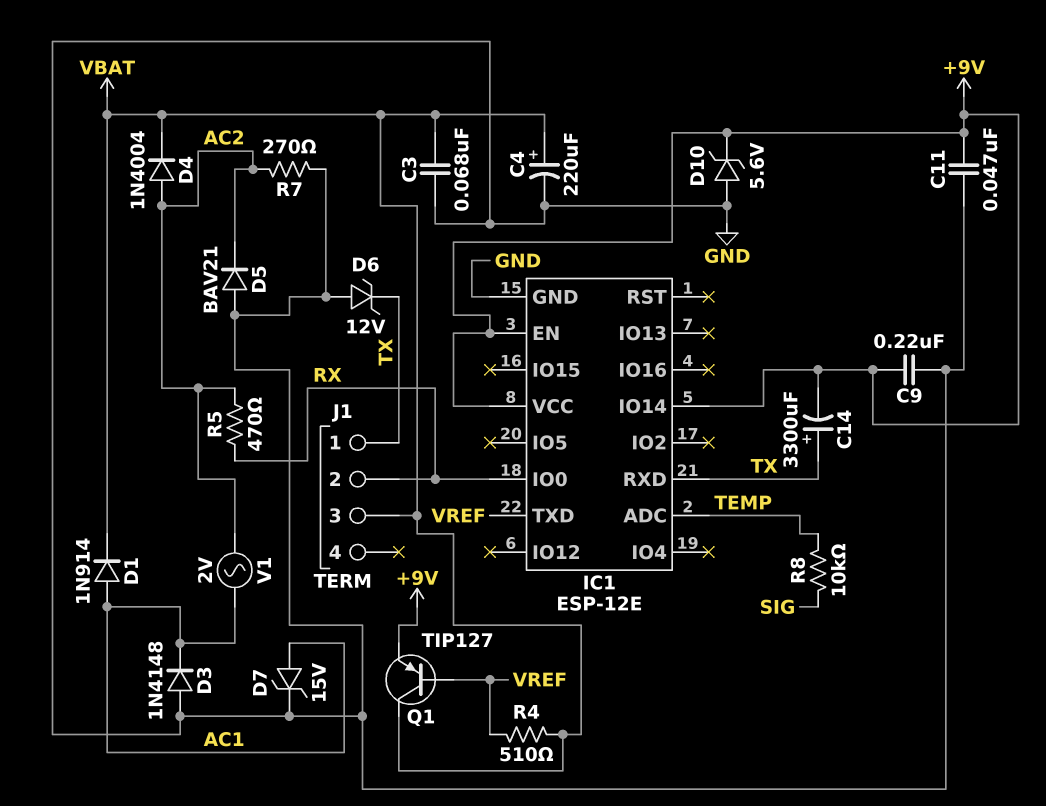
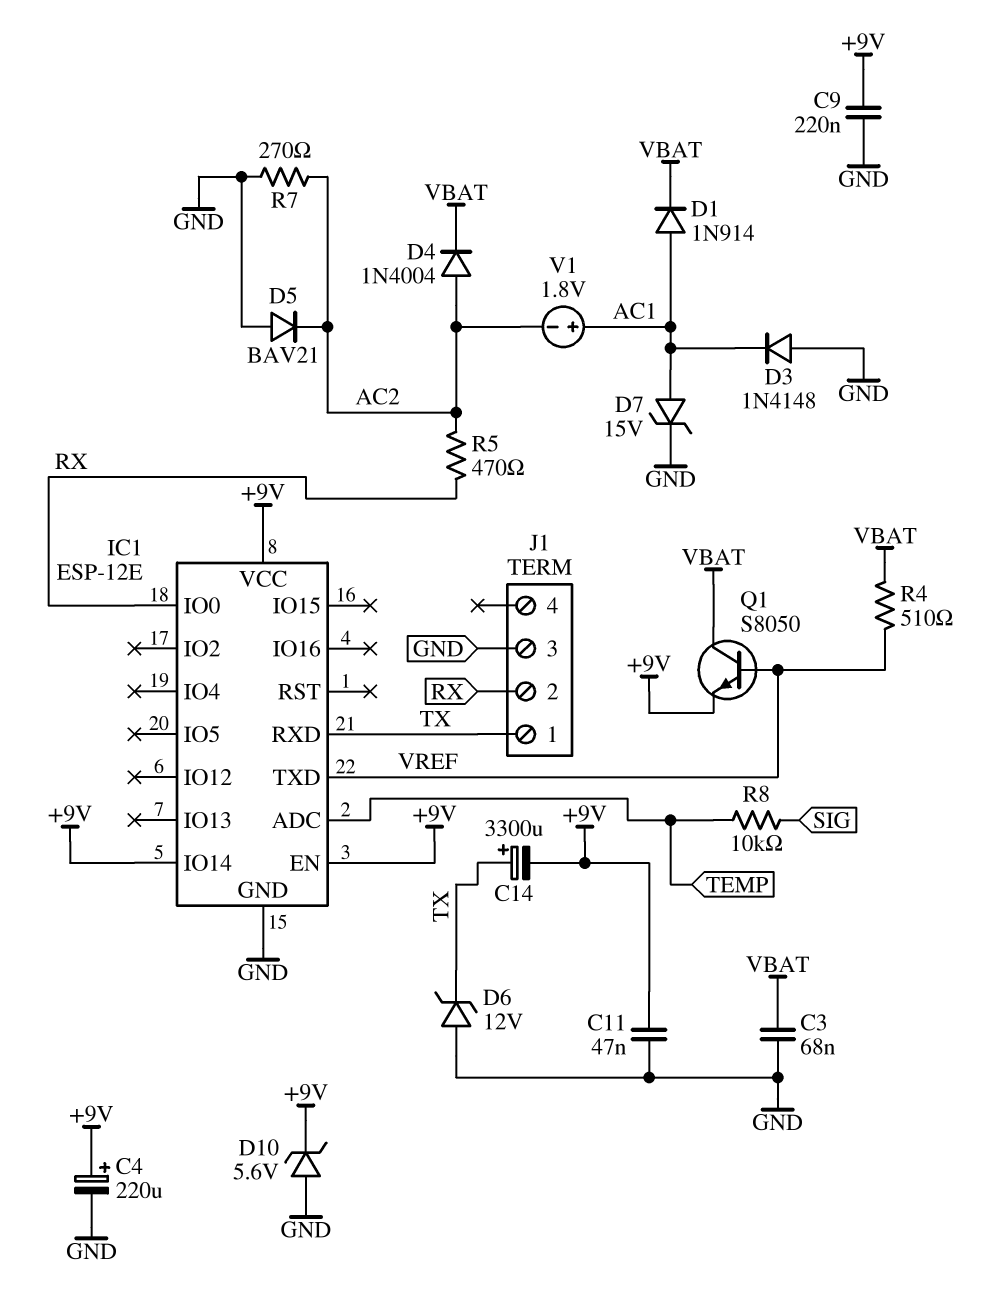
C4: 220uF (plus VBAT, minus GND) -> 220uF (plus +9V, minus GND)
J1 pin 3: VBAT -> GND
Q1: PNP TIP127 (B VREF, C VBAT, E +9V) -> NPN S8050 (B VREF, C VBAT, E +9V)
V1: AC 2V (AC1, AC2) -> 1.8V (plus AC1, minus AC2)

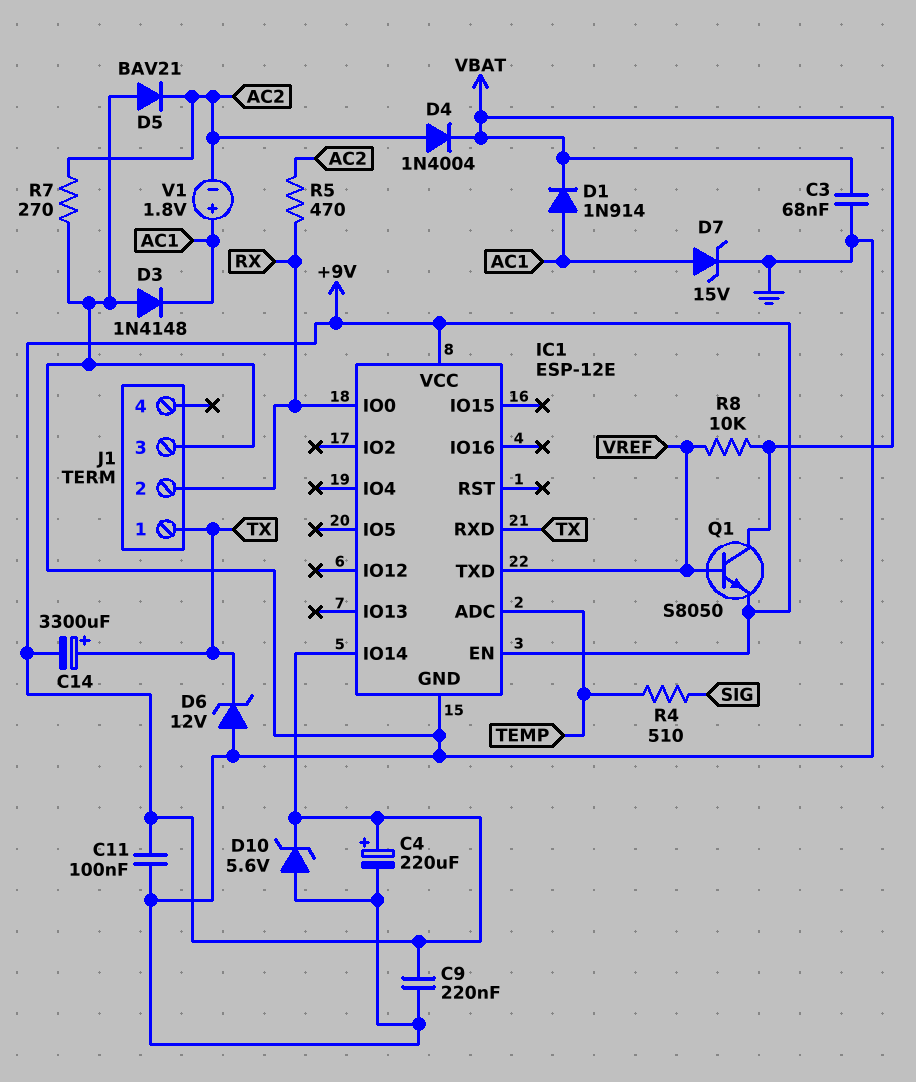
C11: 47nF (+9V, GND) -> 100nF (+9V, GND)
R4: 510 (VBAT, VREF) -> 510 (SIG, TEMP)
R8: 10k (SIG, TEMP) -> 10k (VBAT, VREF)

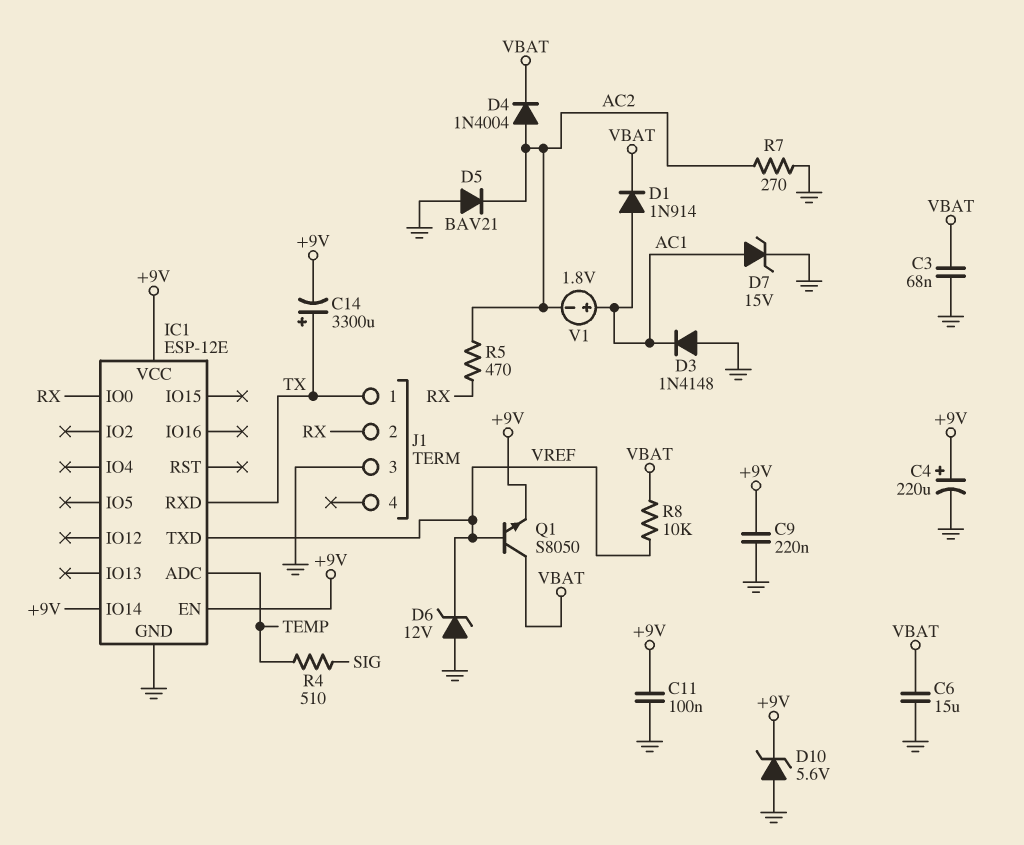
C6: none -> 15uF (GND, VBAT)
D6: zener 12V (A GND, K TX) -> zener 12V (A GND, K VREF)

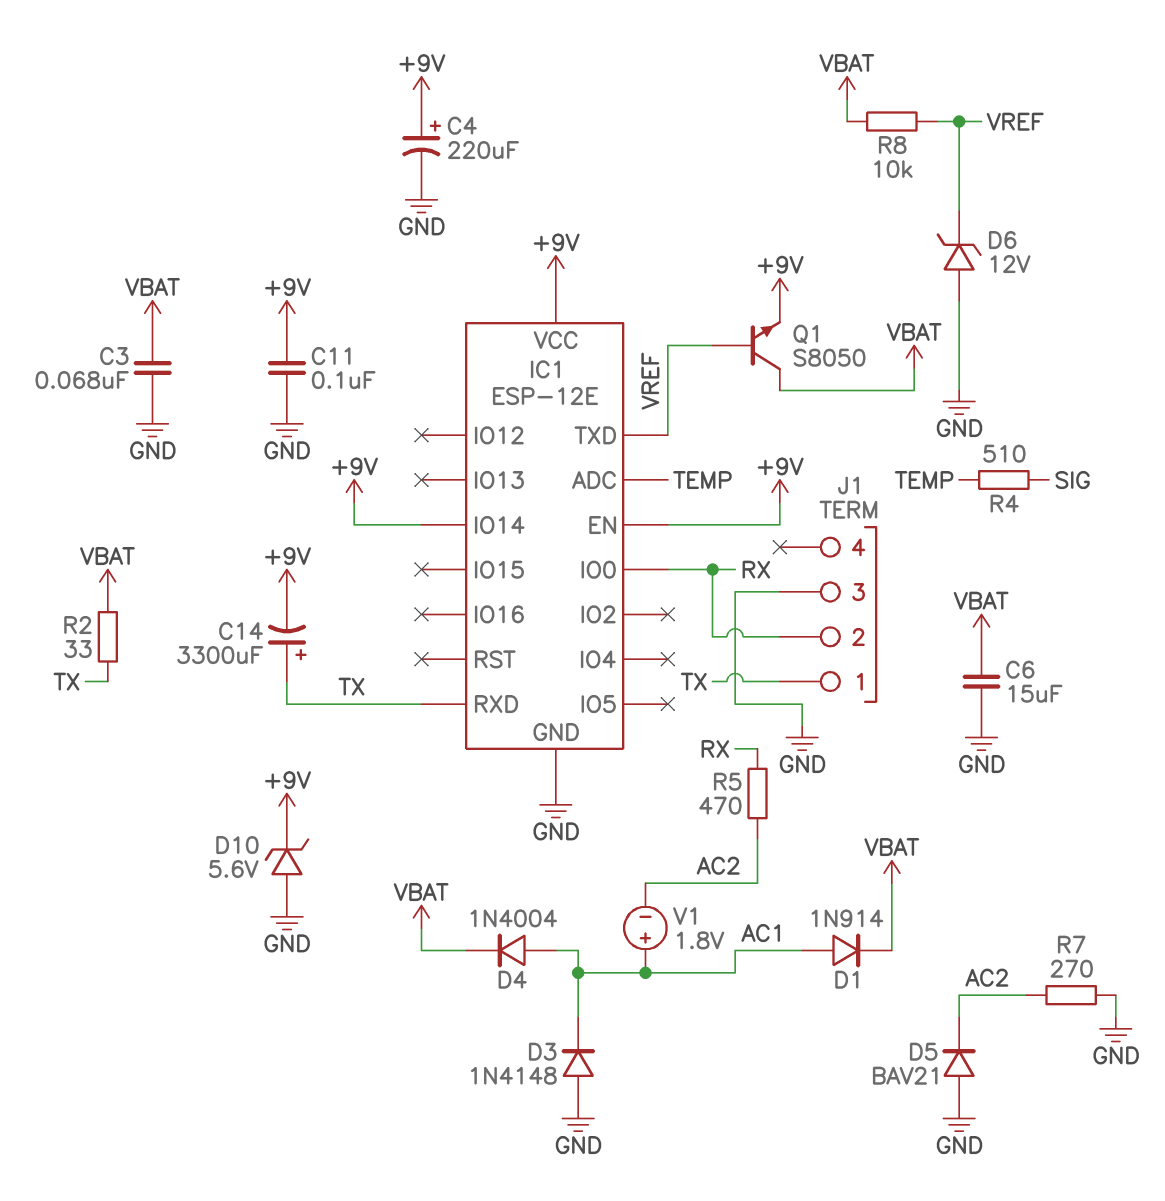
C9: 220nF (+9V, GND) -> none
D4: diode 1N4004 (A AC2, K VBAT) -> diode 1N4004 (A AC1, K VBAT)
D7: zener 15V (A AC1, K GND) -> none
R2: none -> 33 (TX, VBAT)

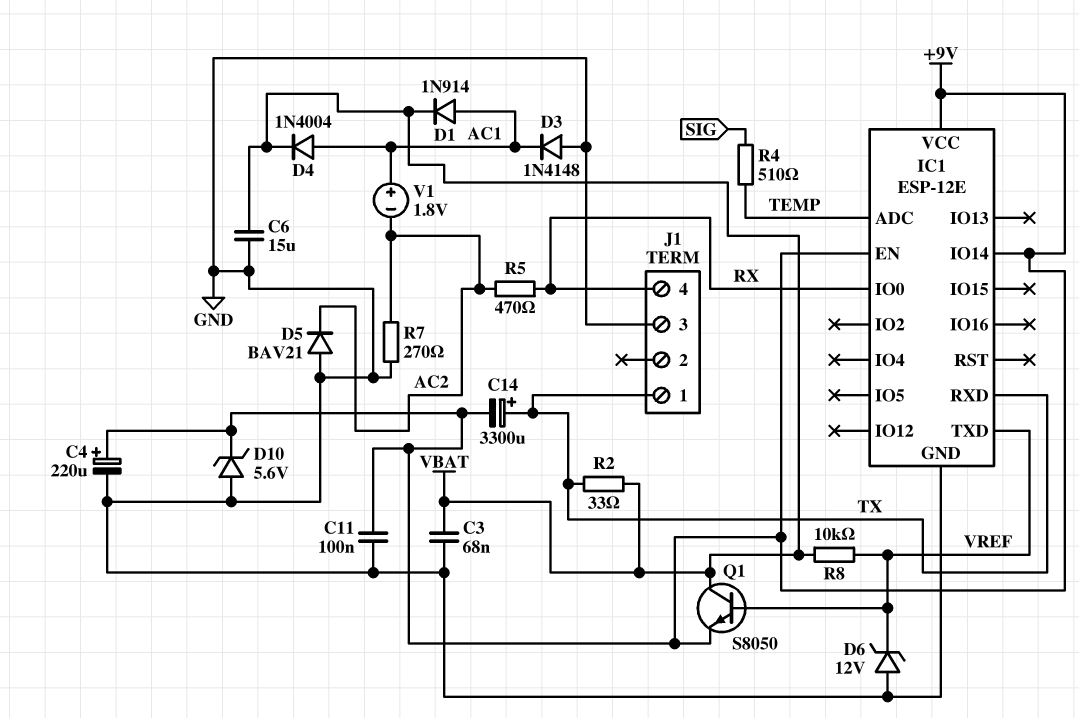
J1 pin 2: RX -> none
J1 pin 4: none -> RX

